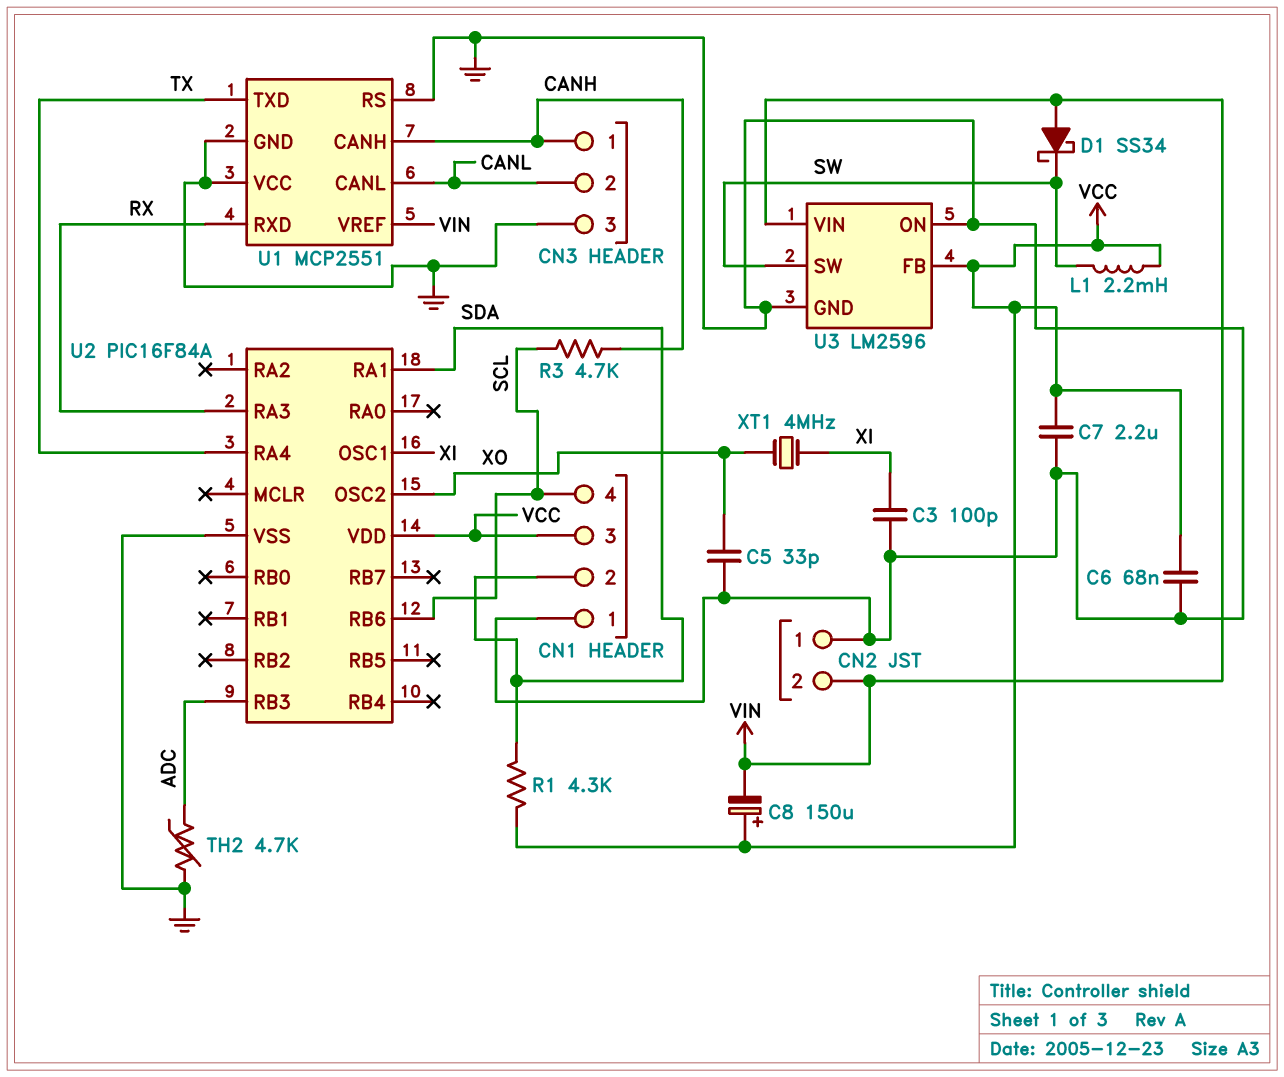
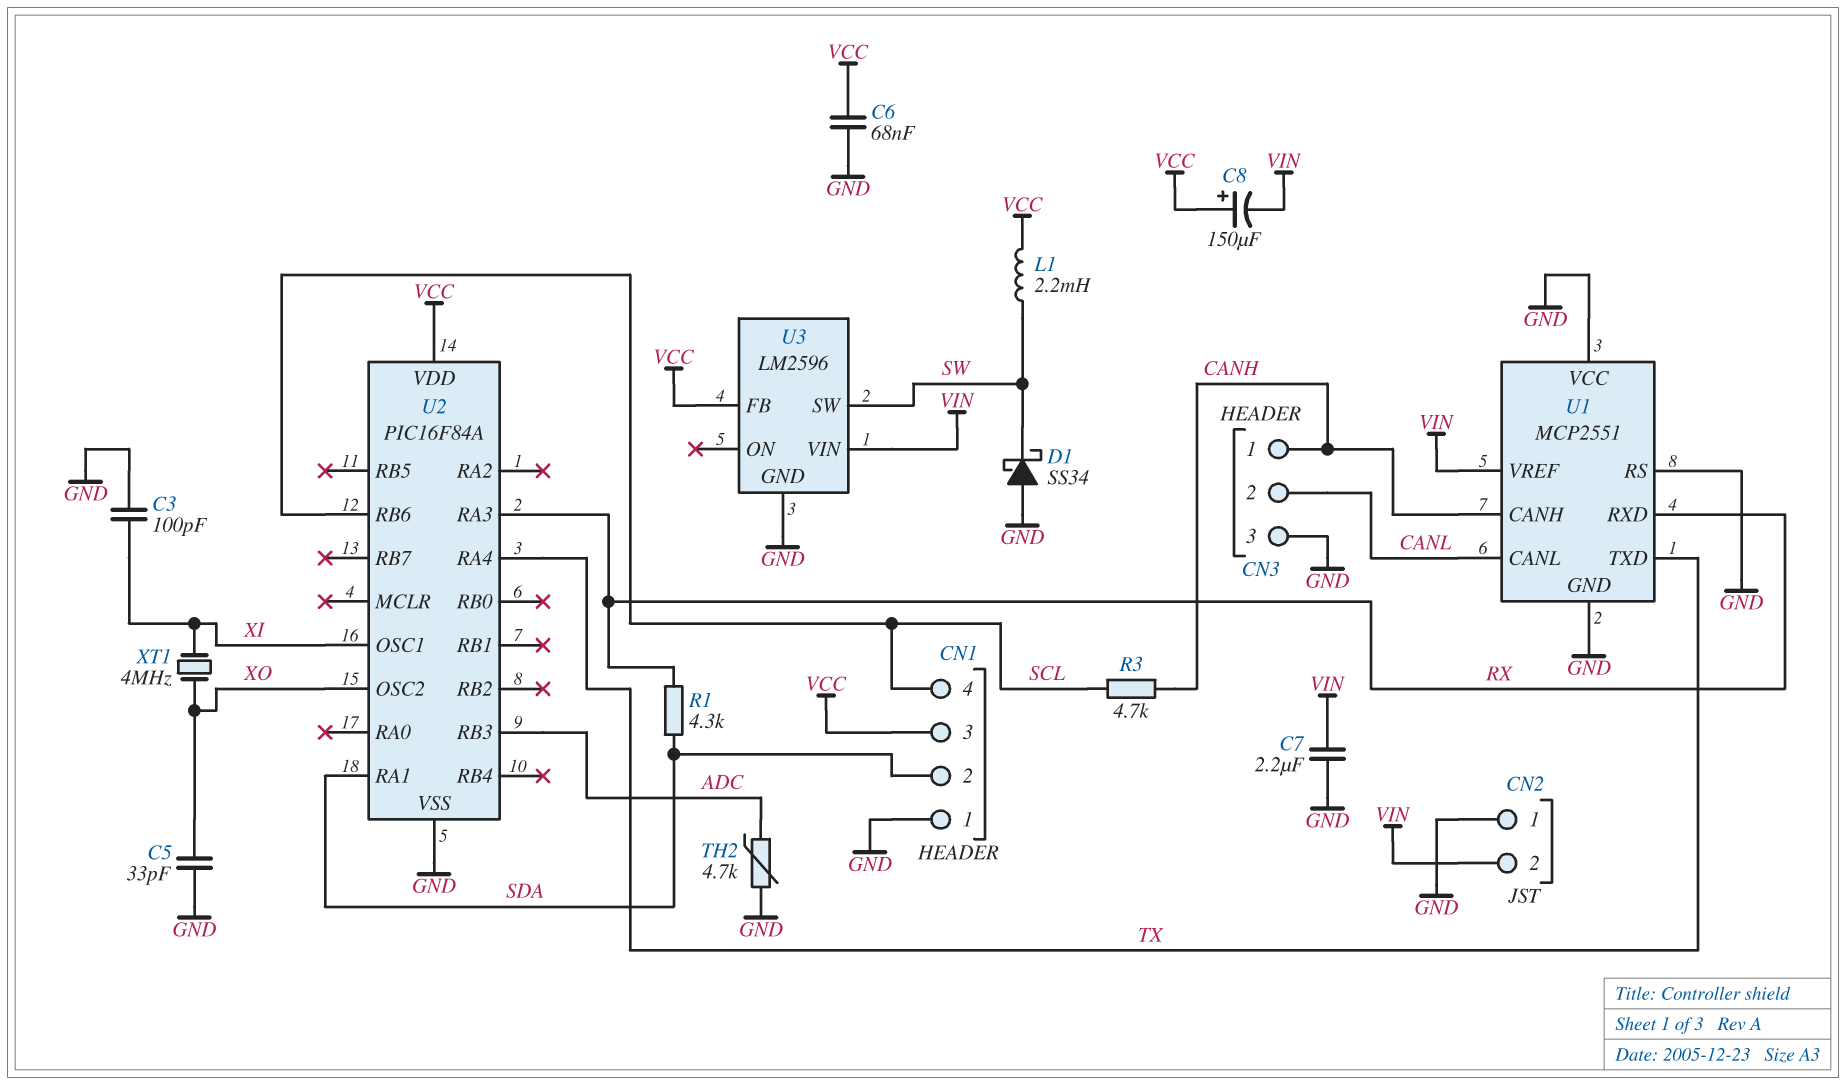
C7: 2.2uF (GND, VCC) -> 2.2uF (GND, VIN)
D1: schottky SS34 (A VIN, K SW) -> schottky SS34 (A GND, K SW)
R1: 4.3k (SDA, VCC) -> 4.3k (RX, SDA)
U3 pin ON: GND -> none

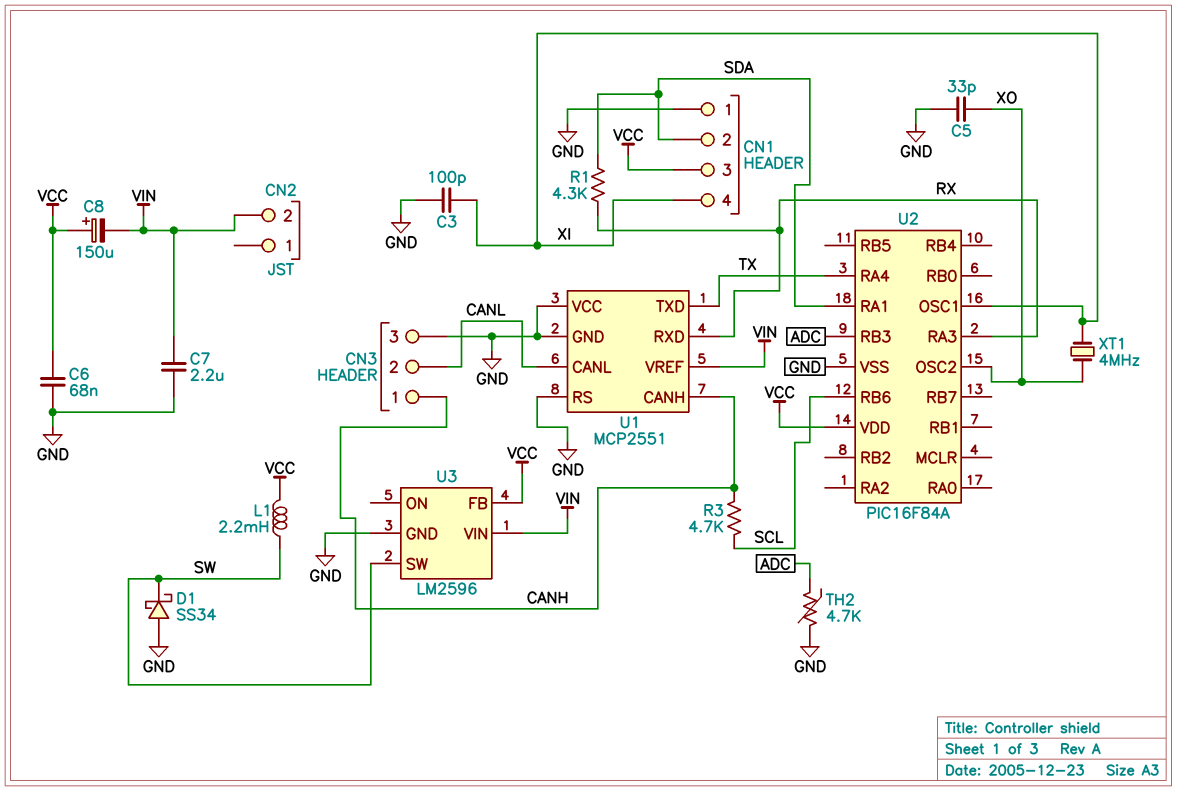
CN1 pin 4: SCL -> XI
CN2 pin 1: GND -> none

